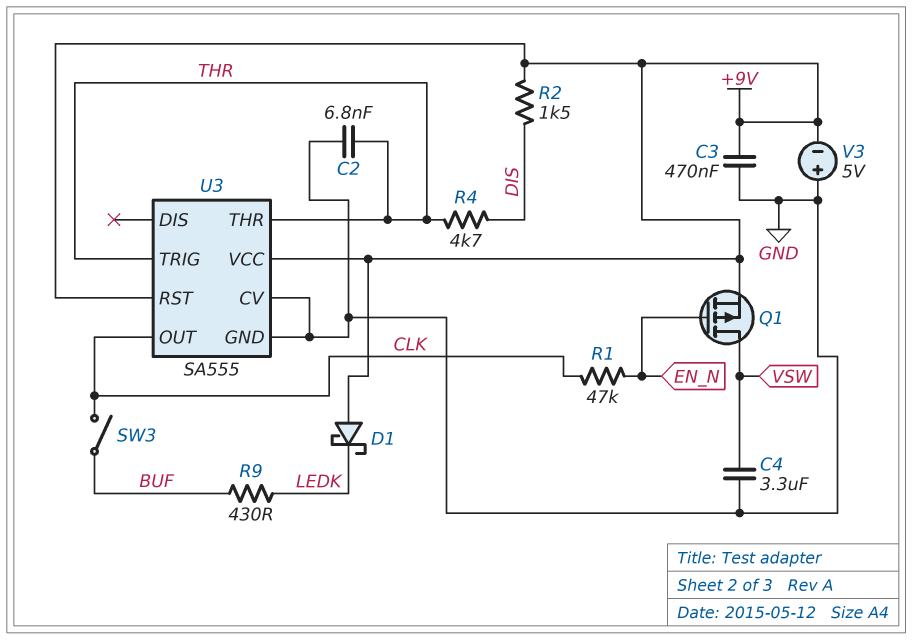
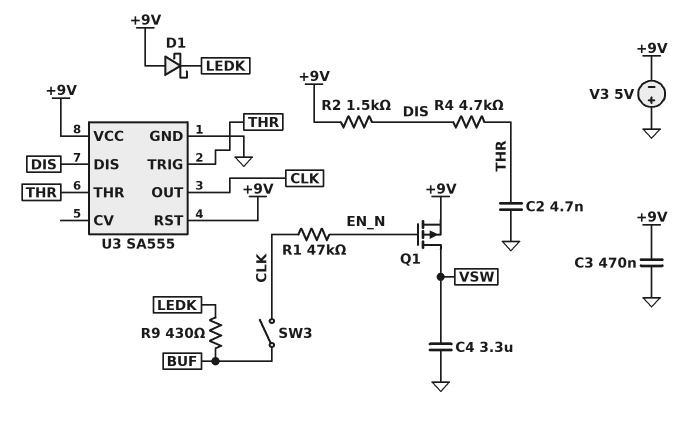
C2: 6.8nF (GND, THR) -> 4.7nF (GND, THR)
U3 pin CV: GND -> none
U3 pin DIS: none -> DIS

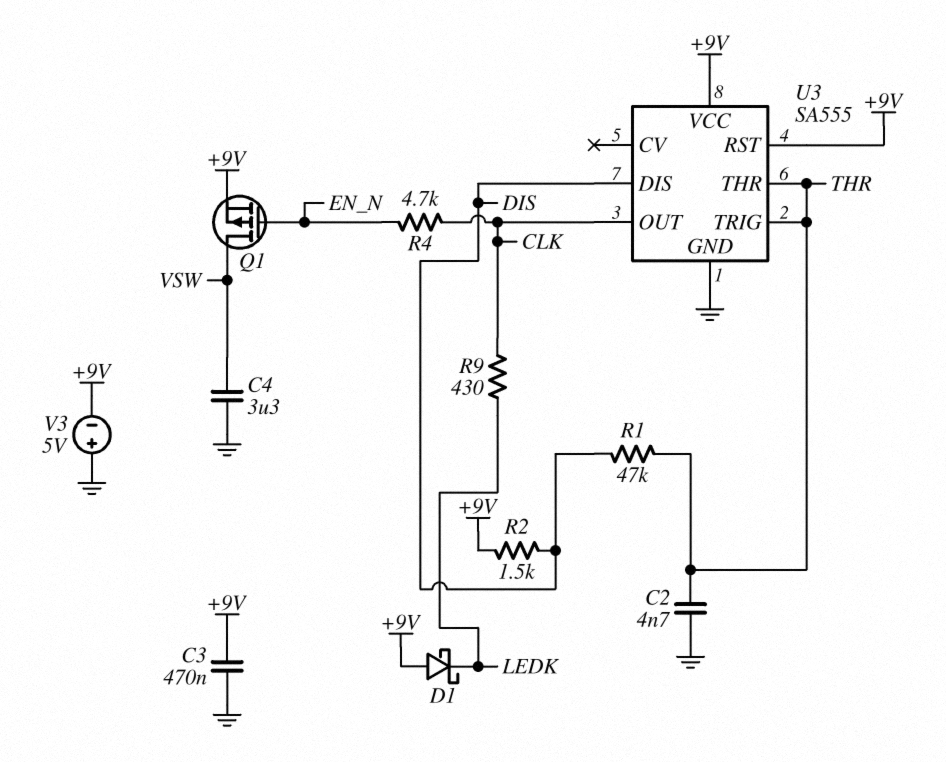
R1: 47k (CLK, EN_N) -> 47k (DIS, THR)
R4: 4.7k (DIS, THR) -> 4.7k (CLK, EN_N)
R9: 430 (BUF, LEDK) -> 430 (CLK, LEDK)
SW3: switch (BUF, CLK) -> none

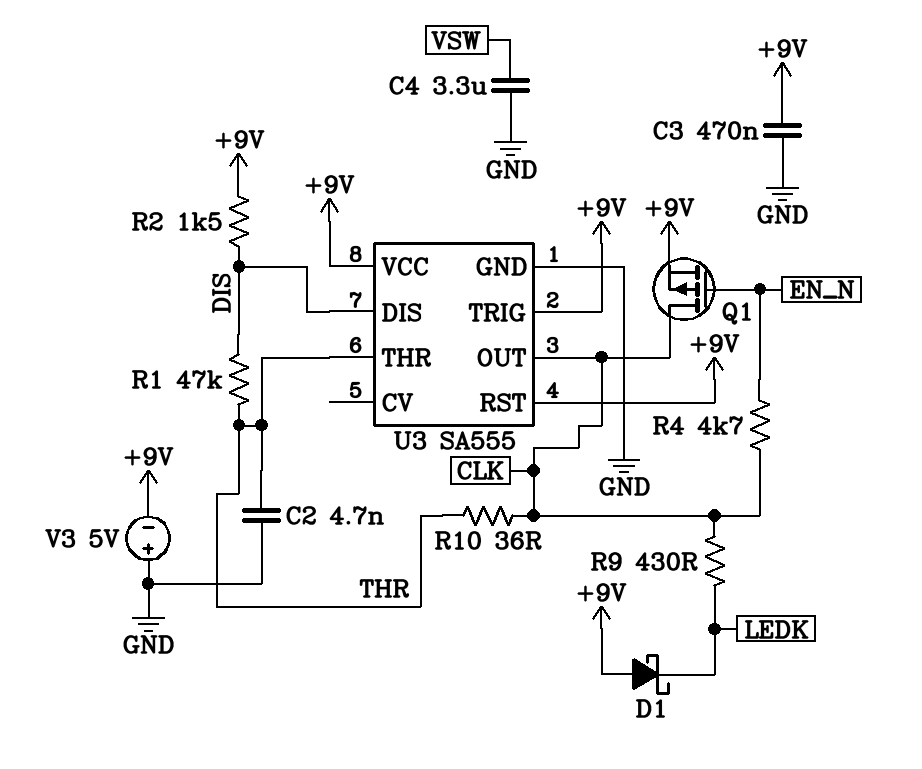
Q1: PMOS (G EN_N, D VSW, S +9V) -> PMOS (G EN_N, D CLK, S +9V)
R10: none -> 36 (CLK, THR)
U3 pin TRIG: THR -> +9V

